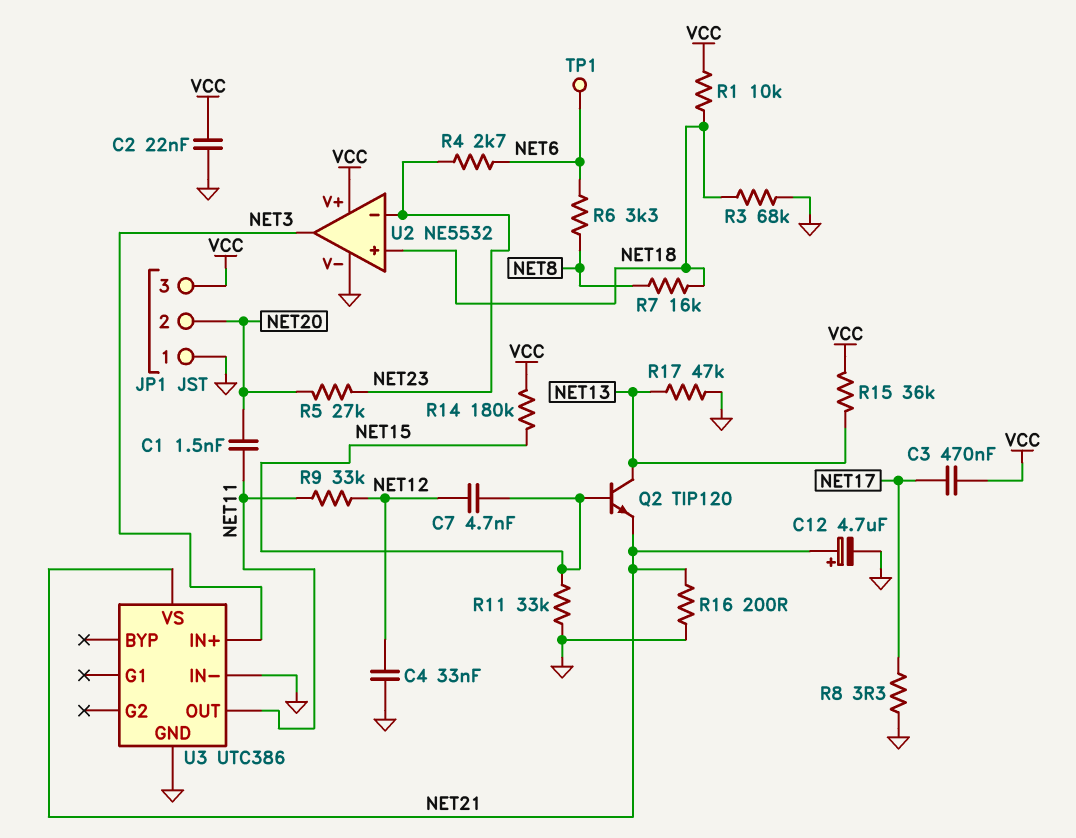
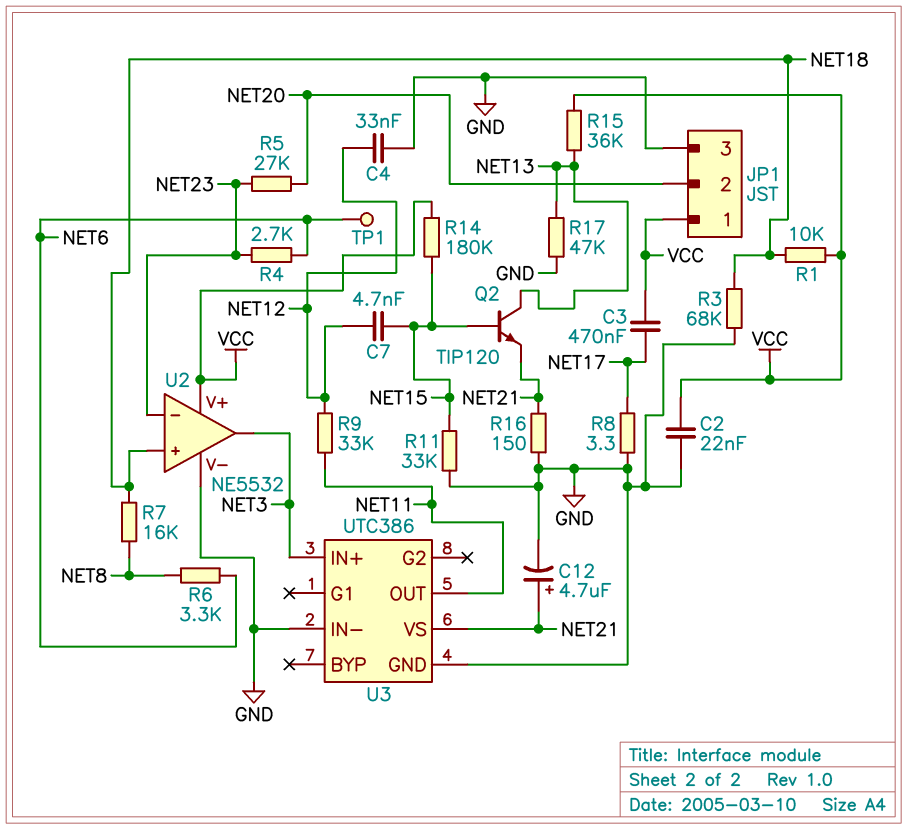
C1: 1.5nF (NET11, NET20) -> none
JP1 pin 1: GND -> VCC
JP1 pin 3: VCC -> GND
R16: 200 (GND, NET21) -> 150 (GND, NET21)

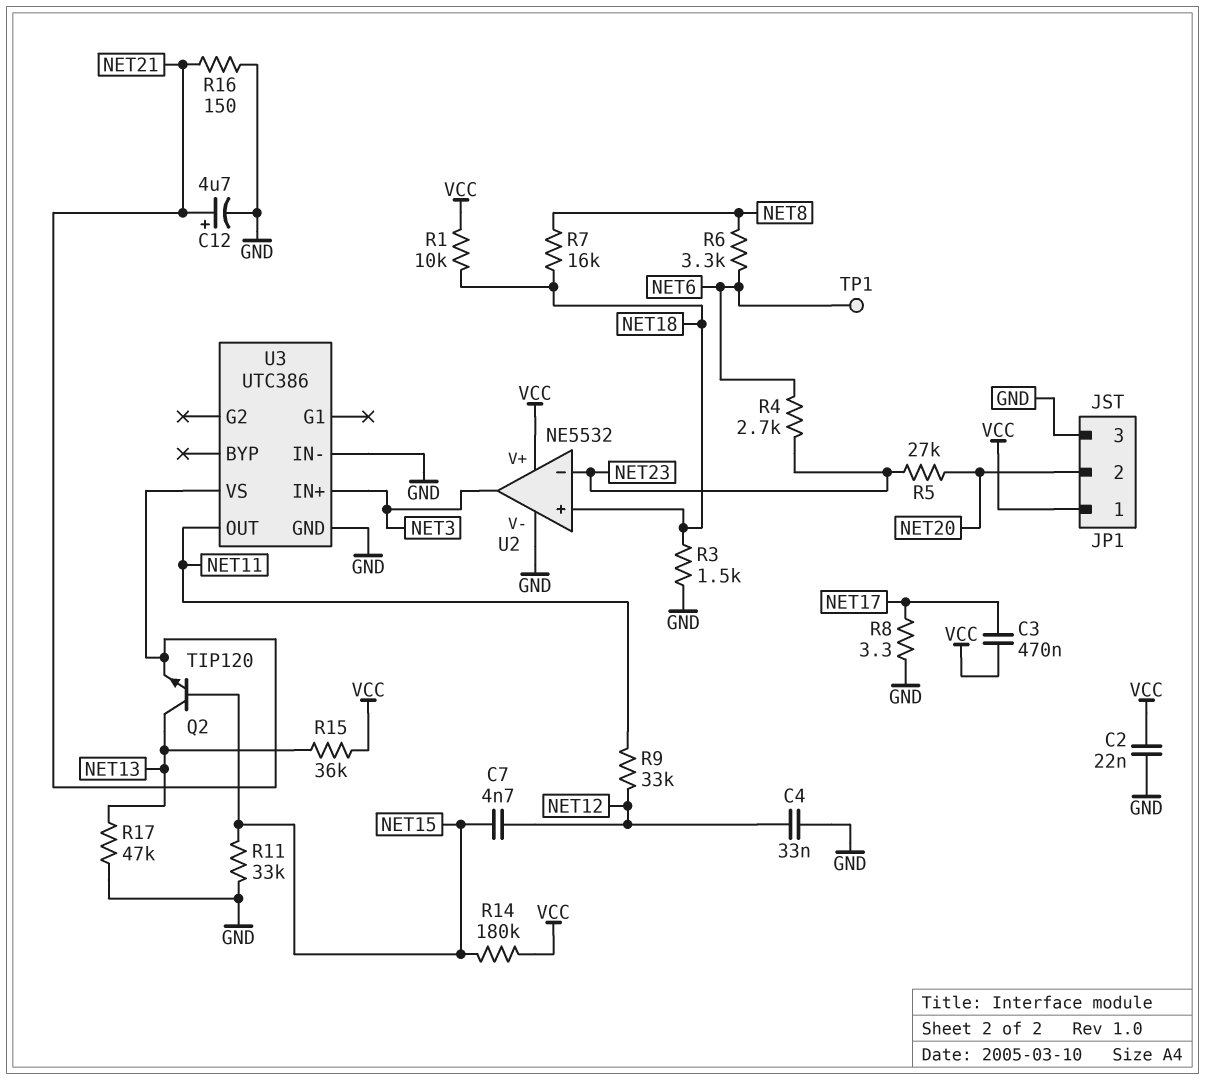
R3: 68k (GND, NET18) -> 1.5k (GND, NET18)

